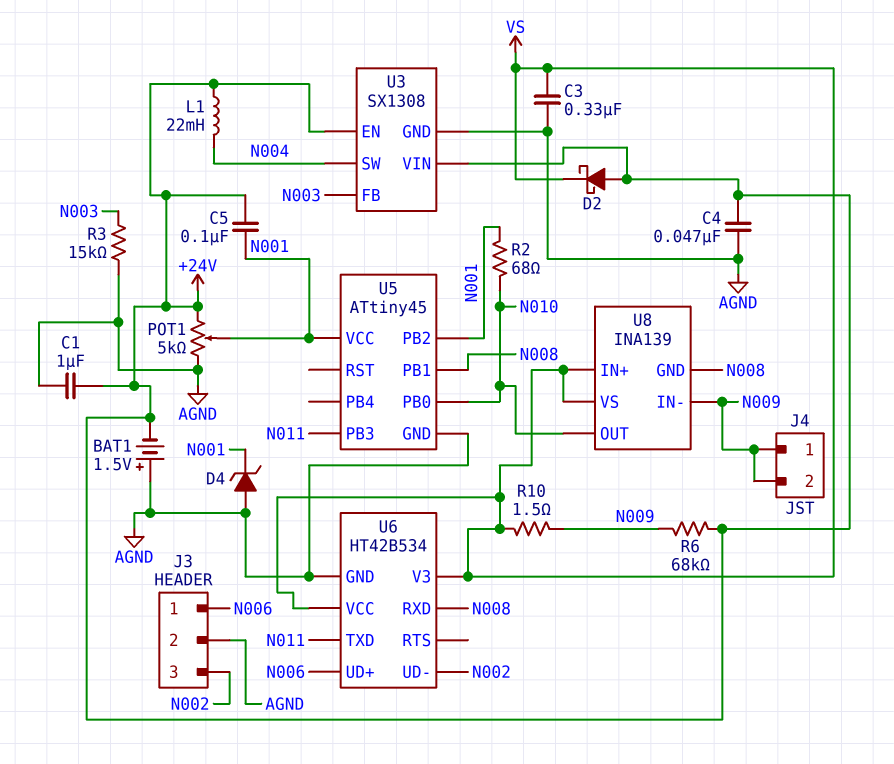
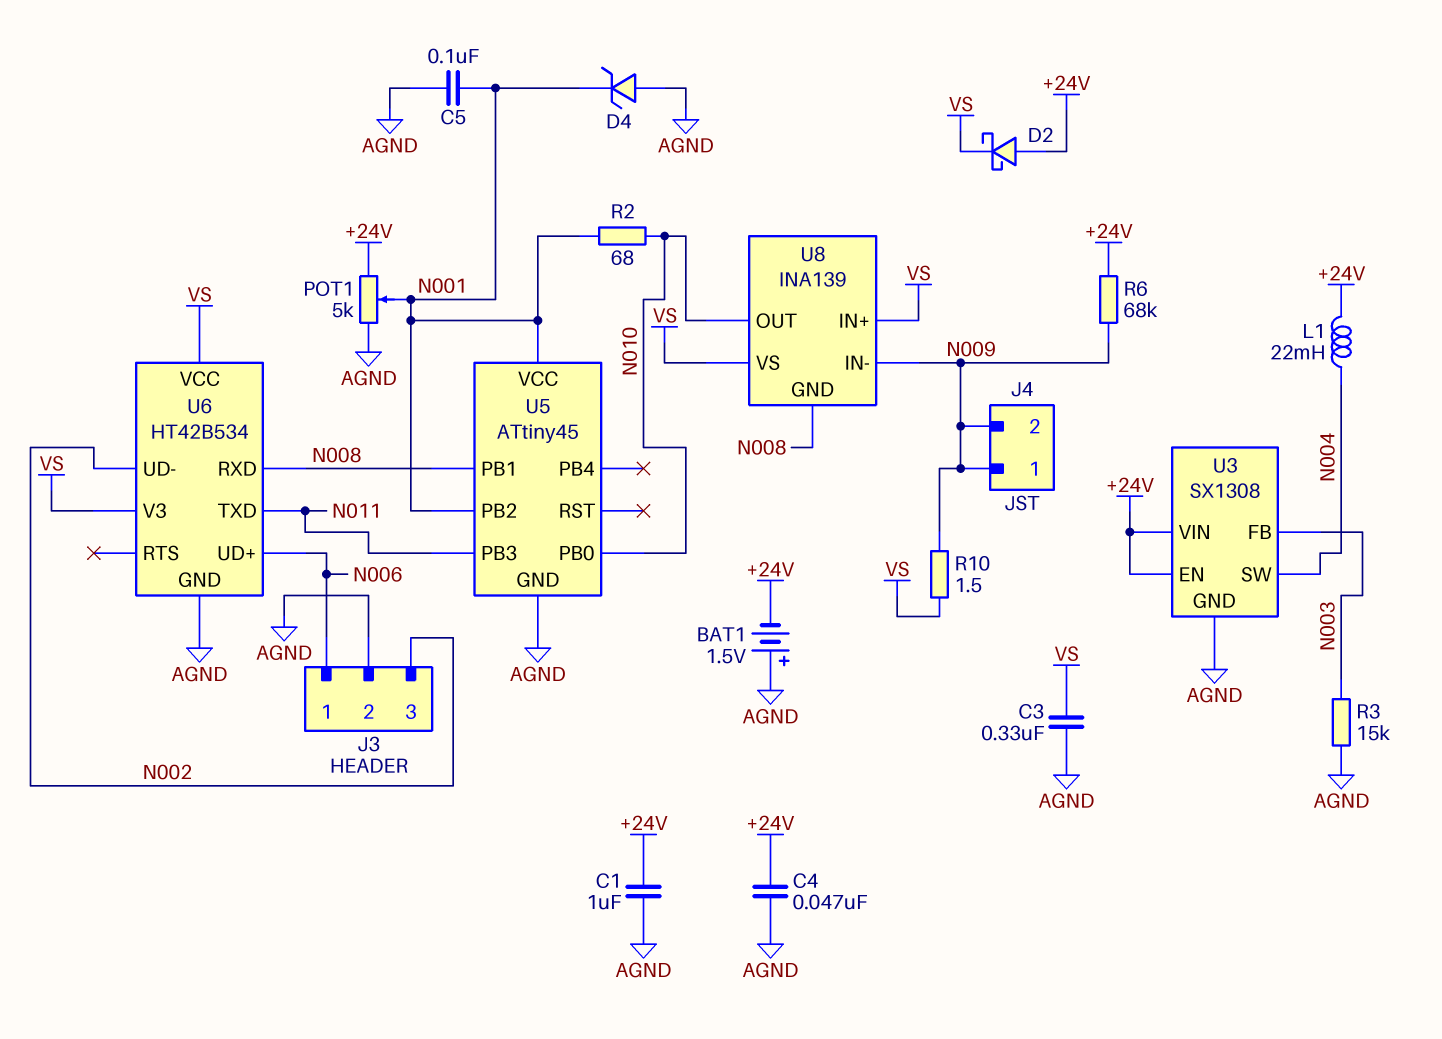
C5: 100nF (+24V, N001) -> 100nF (AGND, N001)

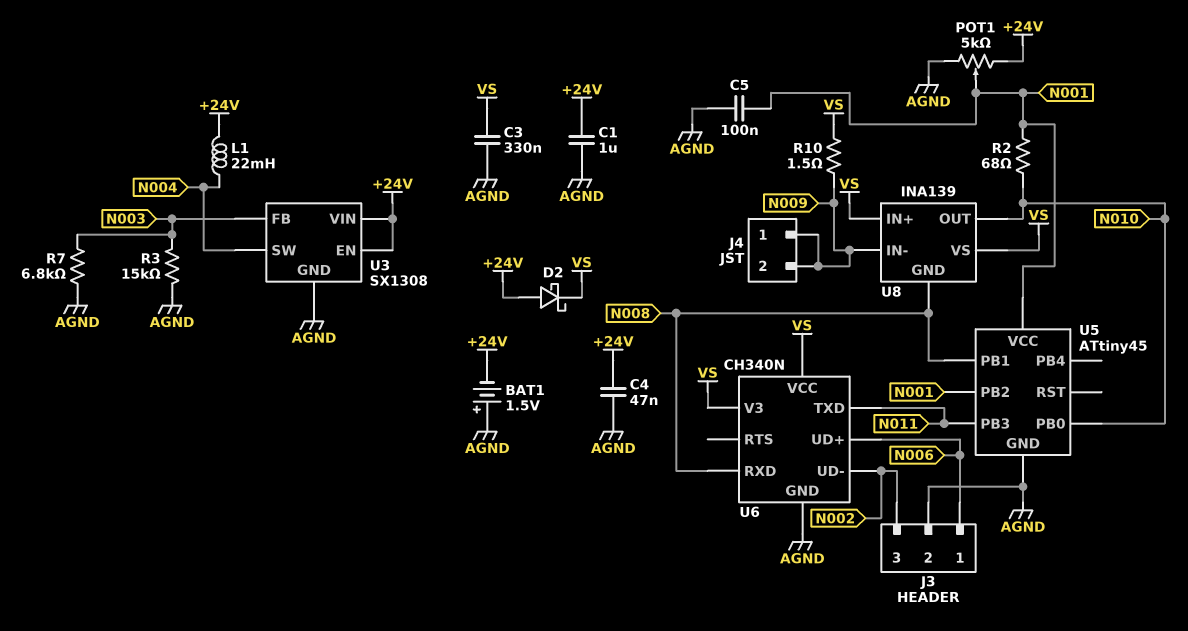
D4: zener (A AGND, K N001) -> none
R6: 68k (+24V, N009) -> none
R7: none -> 6.8k (AGND, N003)
U6: HT42B534 -> CH340N

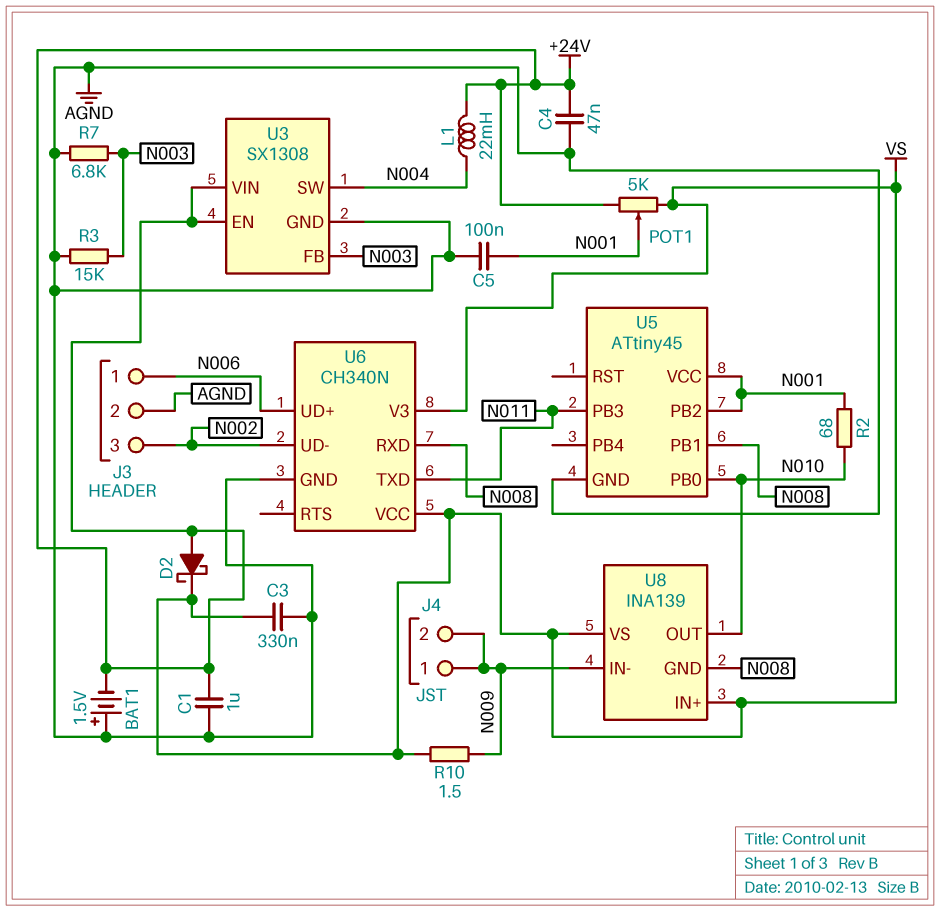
POT1: 5k (+24V, AGND, wiper N001) -> 5k (+24V, VS, wiper N001)

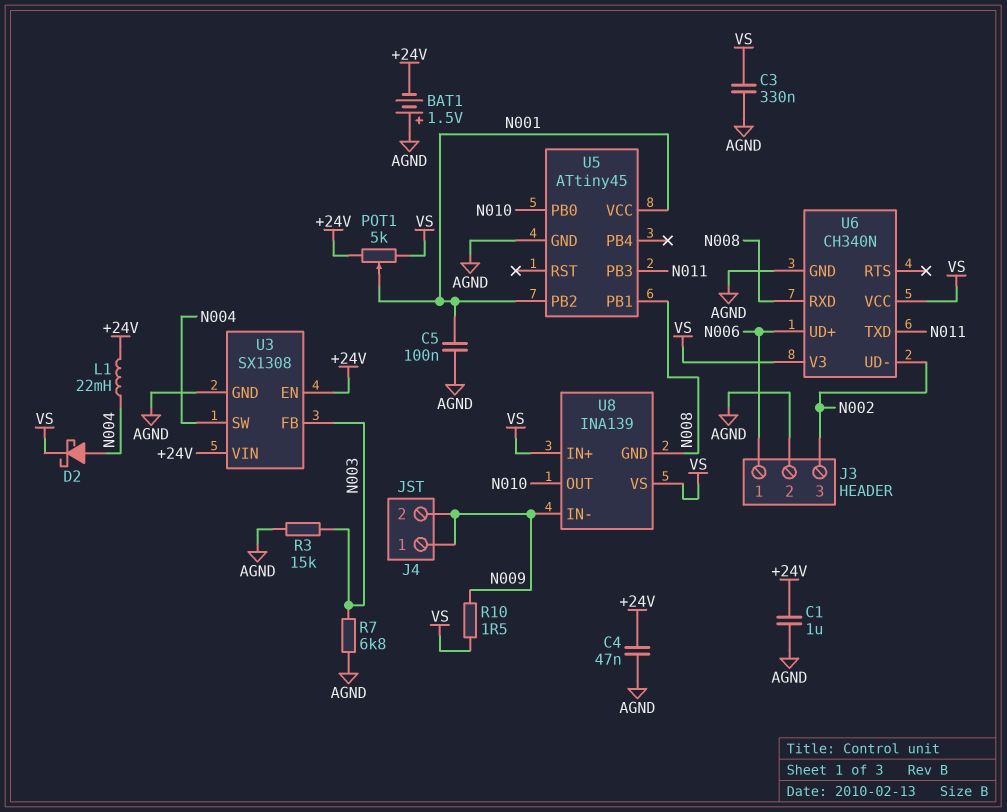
D2: schottky (A +24V, K VS) -> schottky (A N004, K VS)
R2: 68 (N001, N010) -> none

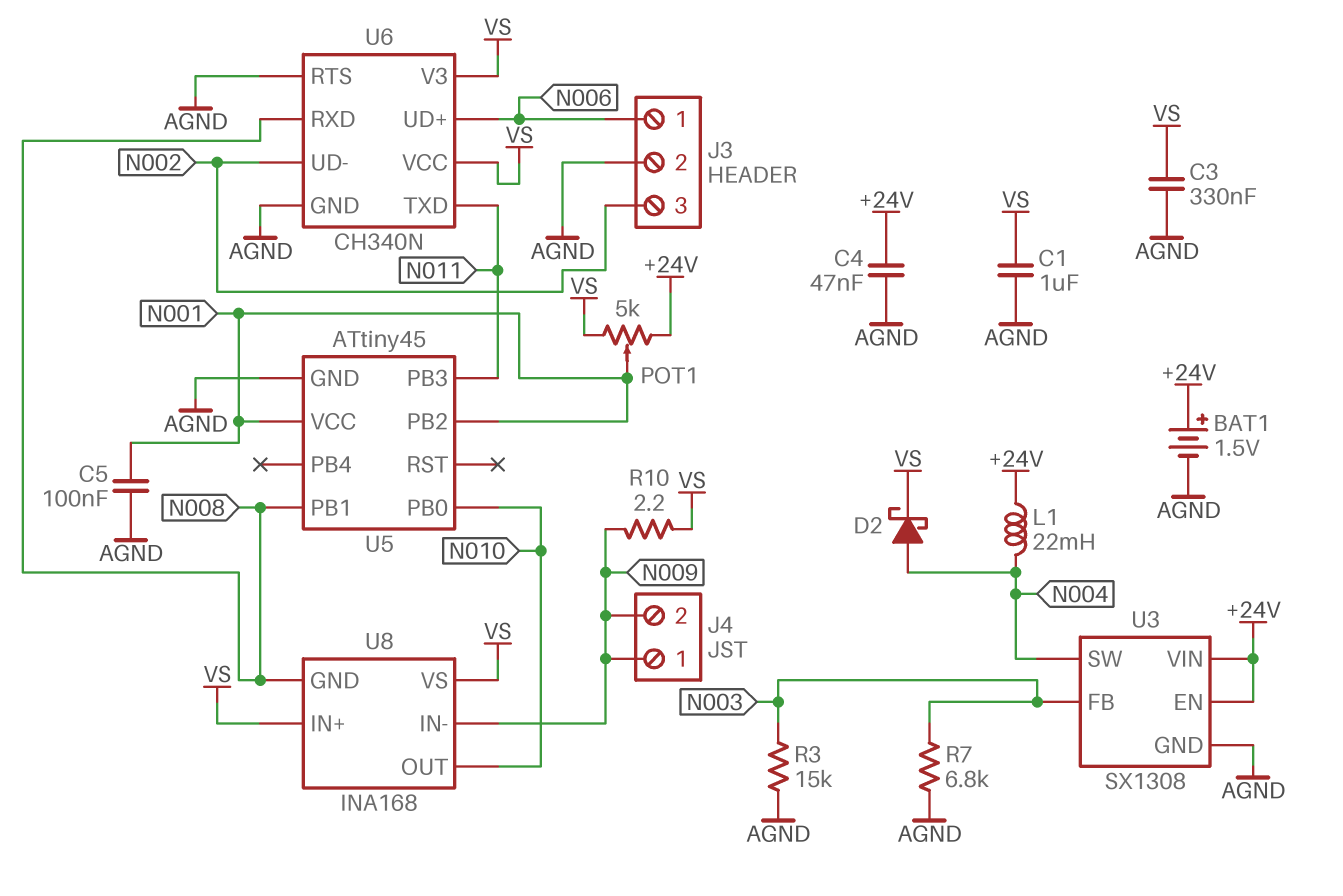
BAT1: 1.5V (plus AGND, minus +24V) -> 1.5V (plus +24V, minus AGND)
C1: 1uF (+24V, AGND) -> 1uF (AGND, VS)
R10: 1.5 (N009, VS) -> 2.2 (N009, VS)
U6 pin RTS: none -> AGND
U8: INA139 -> INA168

